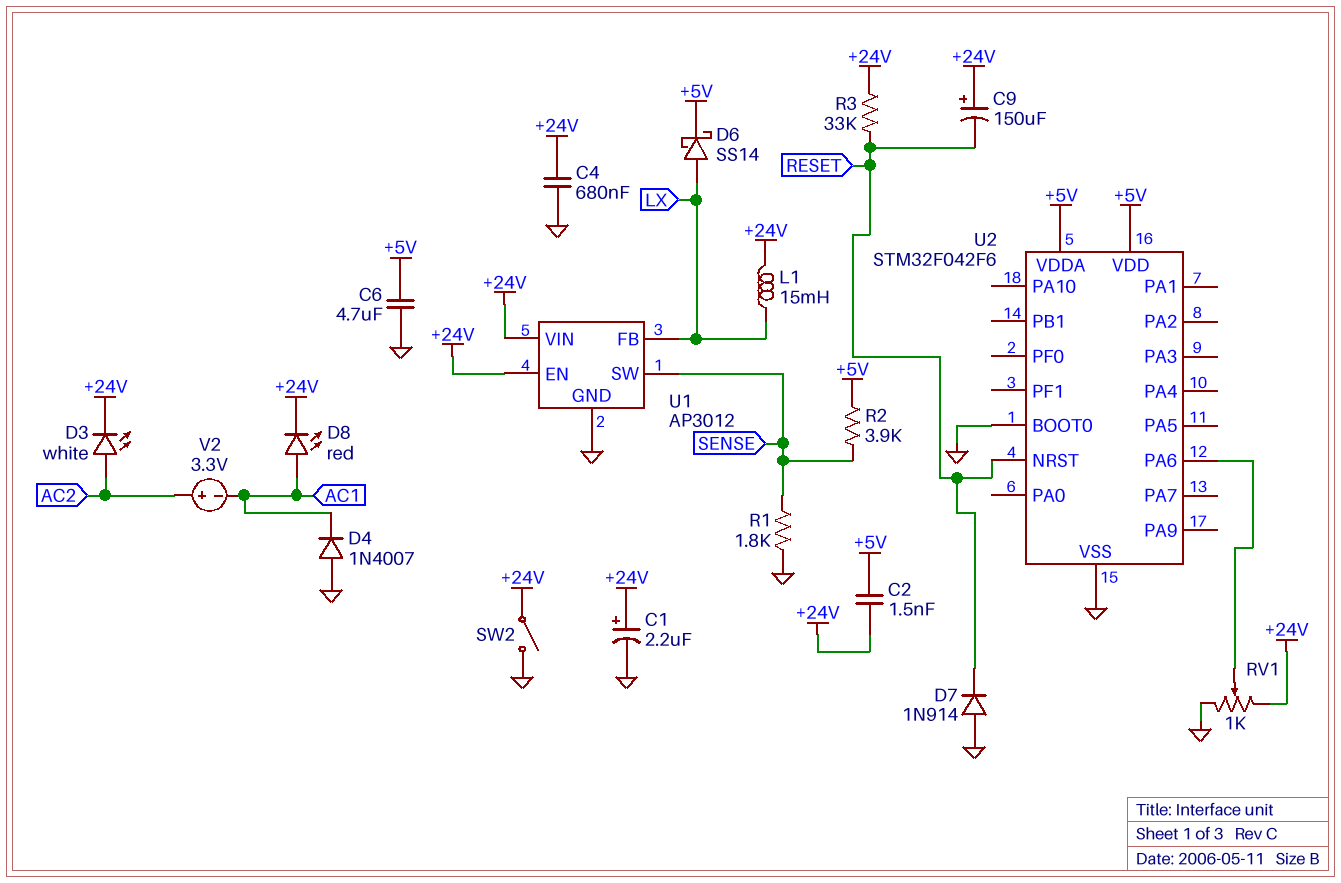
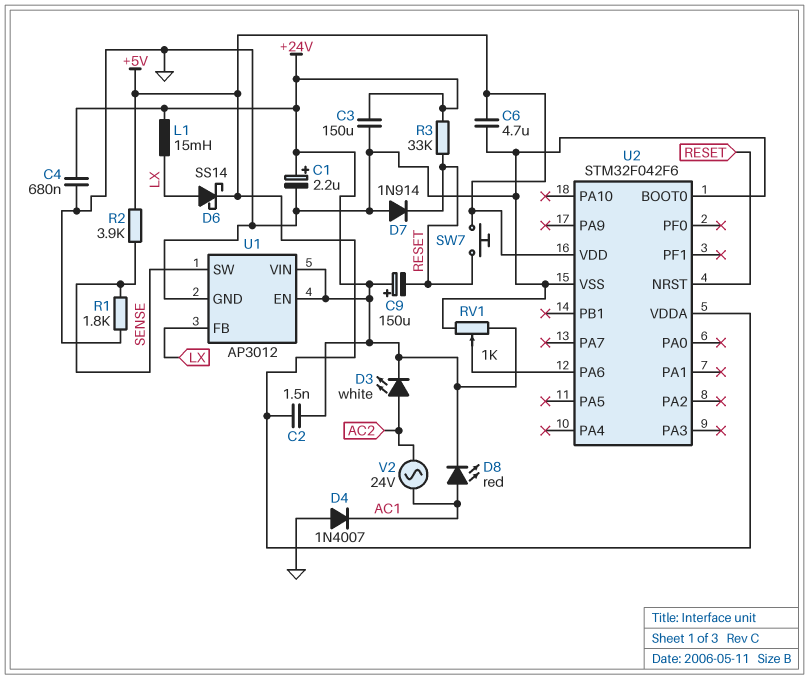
C3: none -> 150uF (+24V, GND)
SW2: switch (+24V, GND) -> none
SW7: none -> button (+5V, RESET)
V2: 3.3V (plus AC2, minus AC1) -> AC 24V (AC1, AC2)

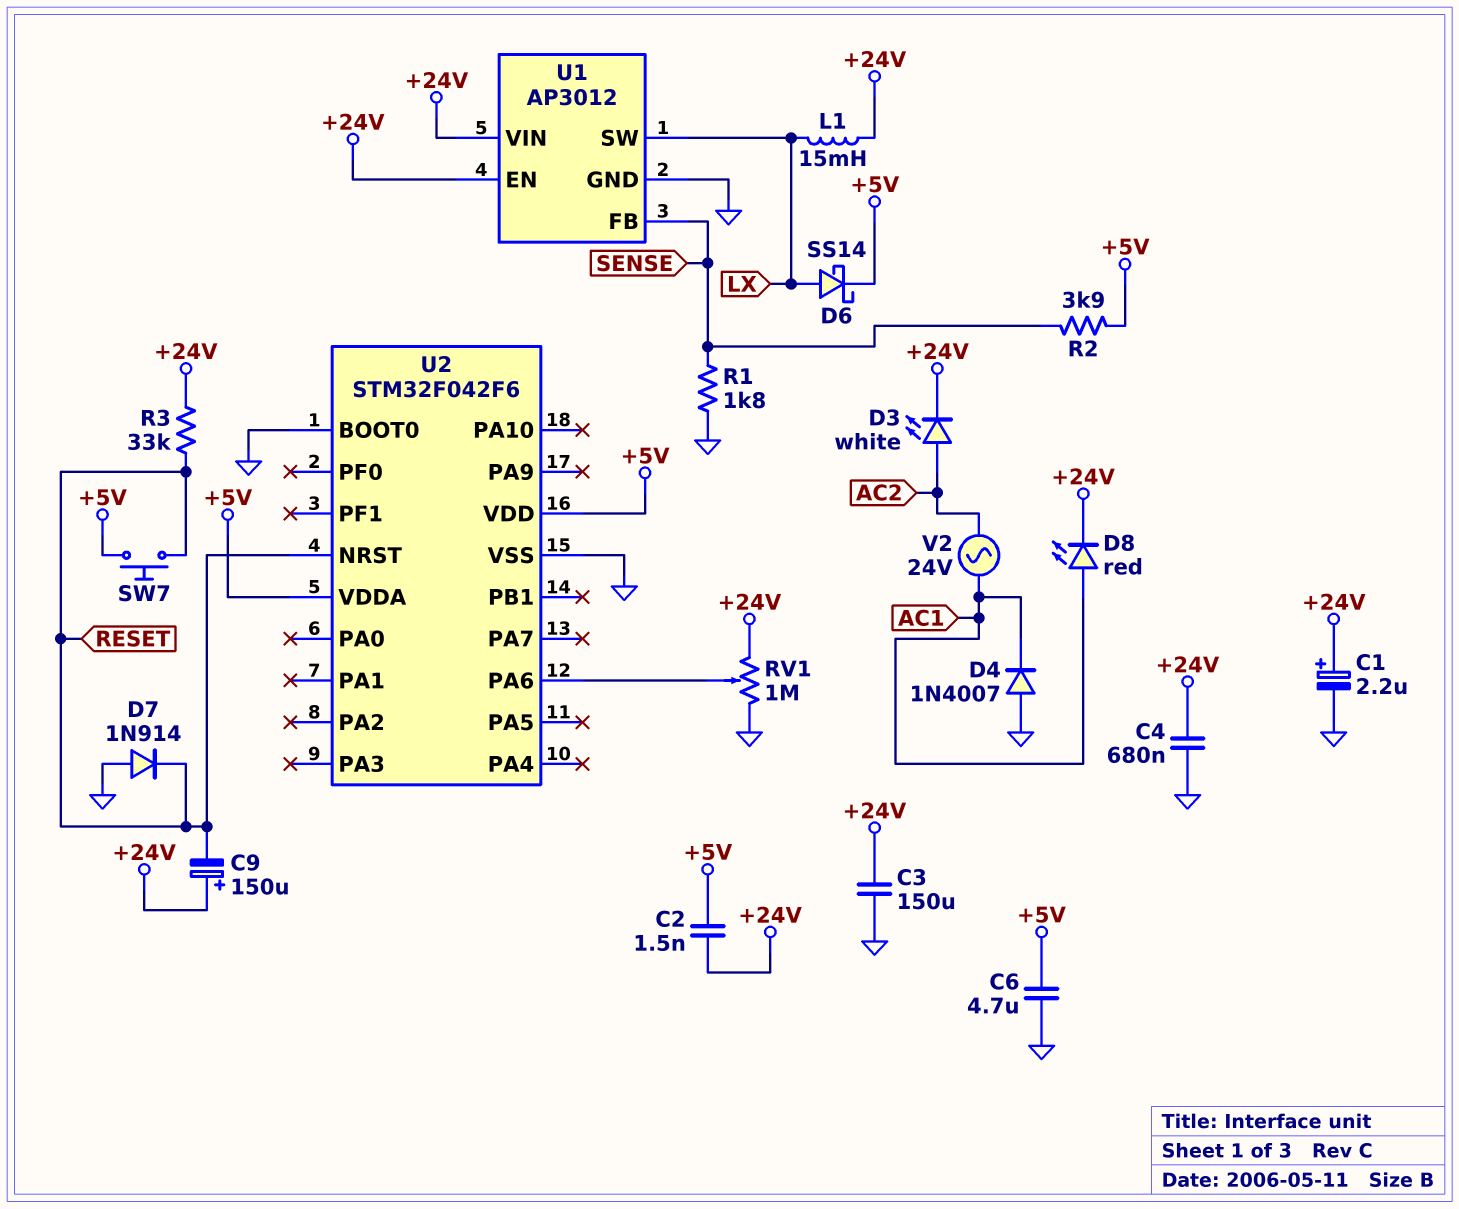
RV1: 1k (+24V, GND, wiper U2/PA6) -> 1M (+24V, GND, wiper U2/PA6)
U1 pin FB: LX -> SENSE
U1 pin SW: SENSE -> LX

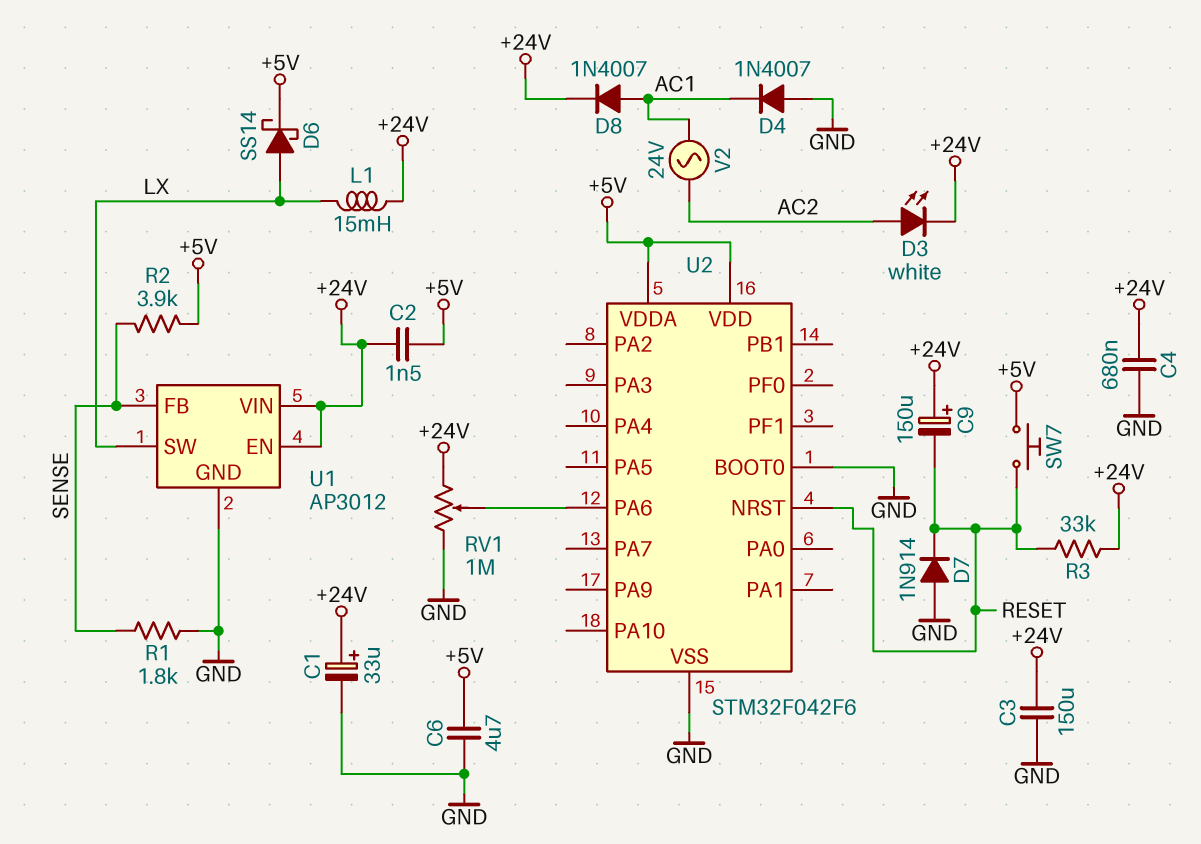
C1: 2.2uF (plus +24V, minus GND) -> 33uF (plus +24V, minus GND)
D8: LED red (A AC1, K +24V) -> diode 1N4007 (A AC1, K +24V)

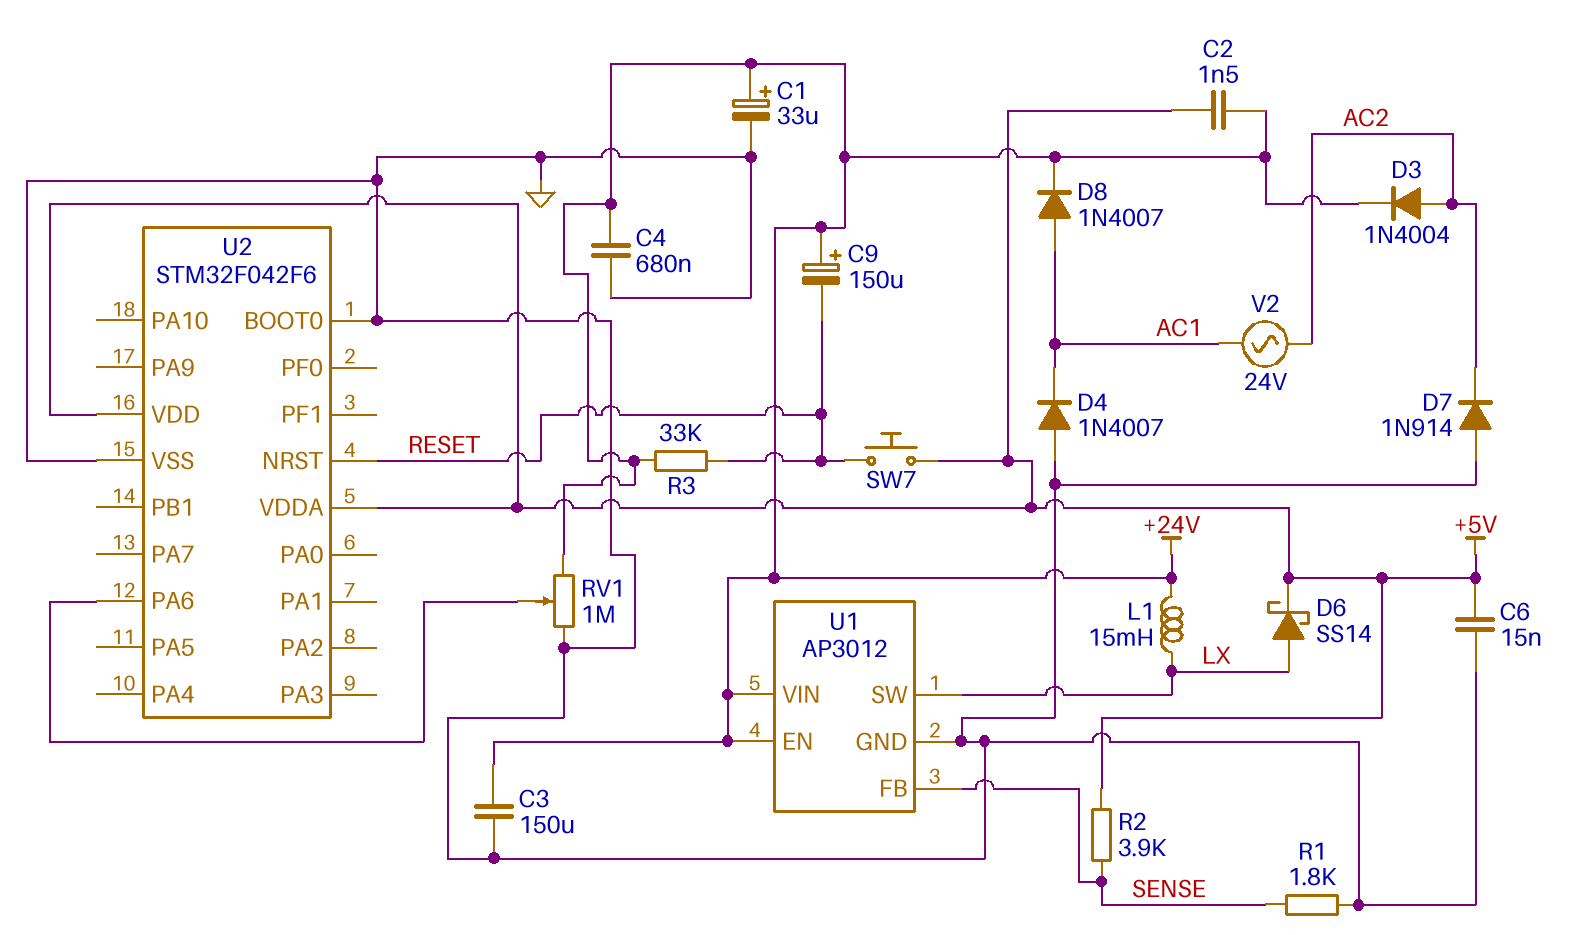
C6: 4.7uF (+5V, GND) -> 15nF (+5V, GND)
D3: LED white (A AC2, K +24V) -> diode 1N4004 (A AC2, K +24V)
D7: diode 1N914 (A GND, K RESET) -> diode 1N914 (A GND, K AC2)

